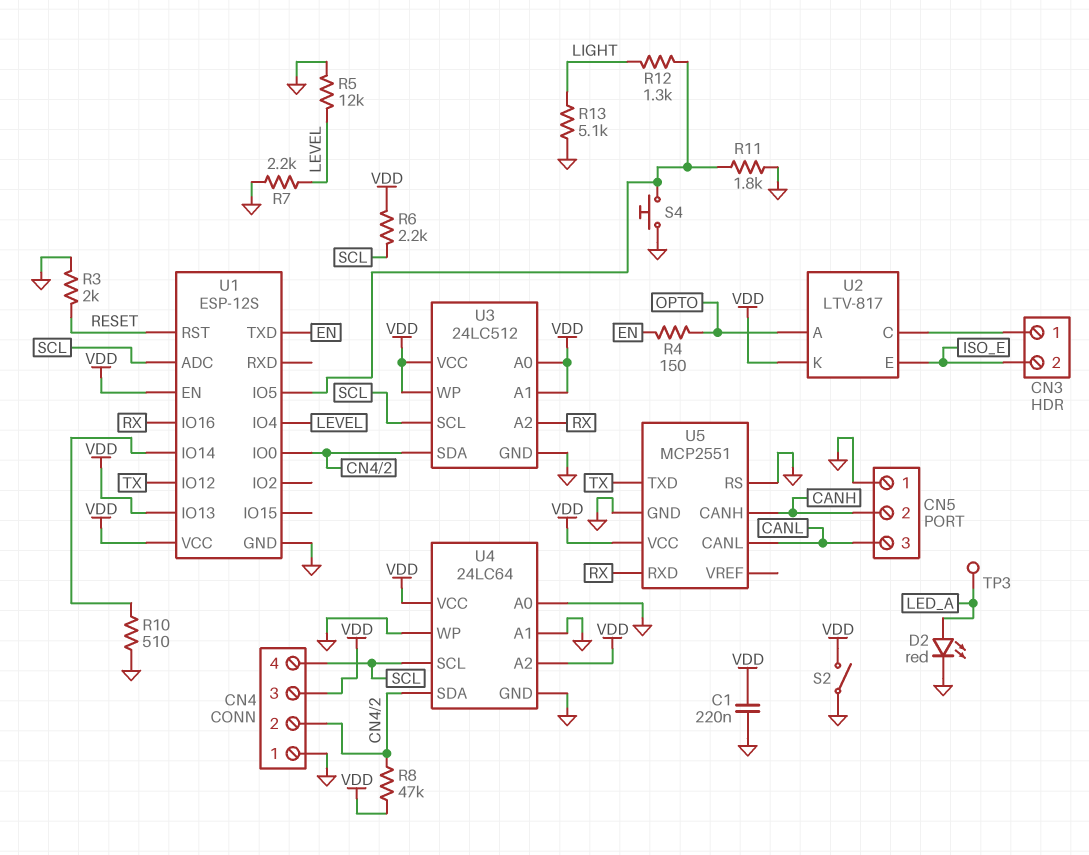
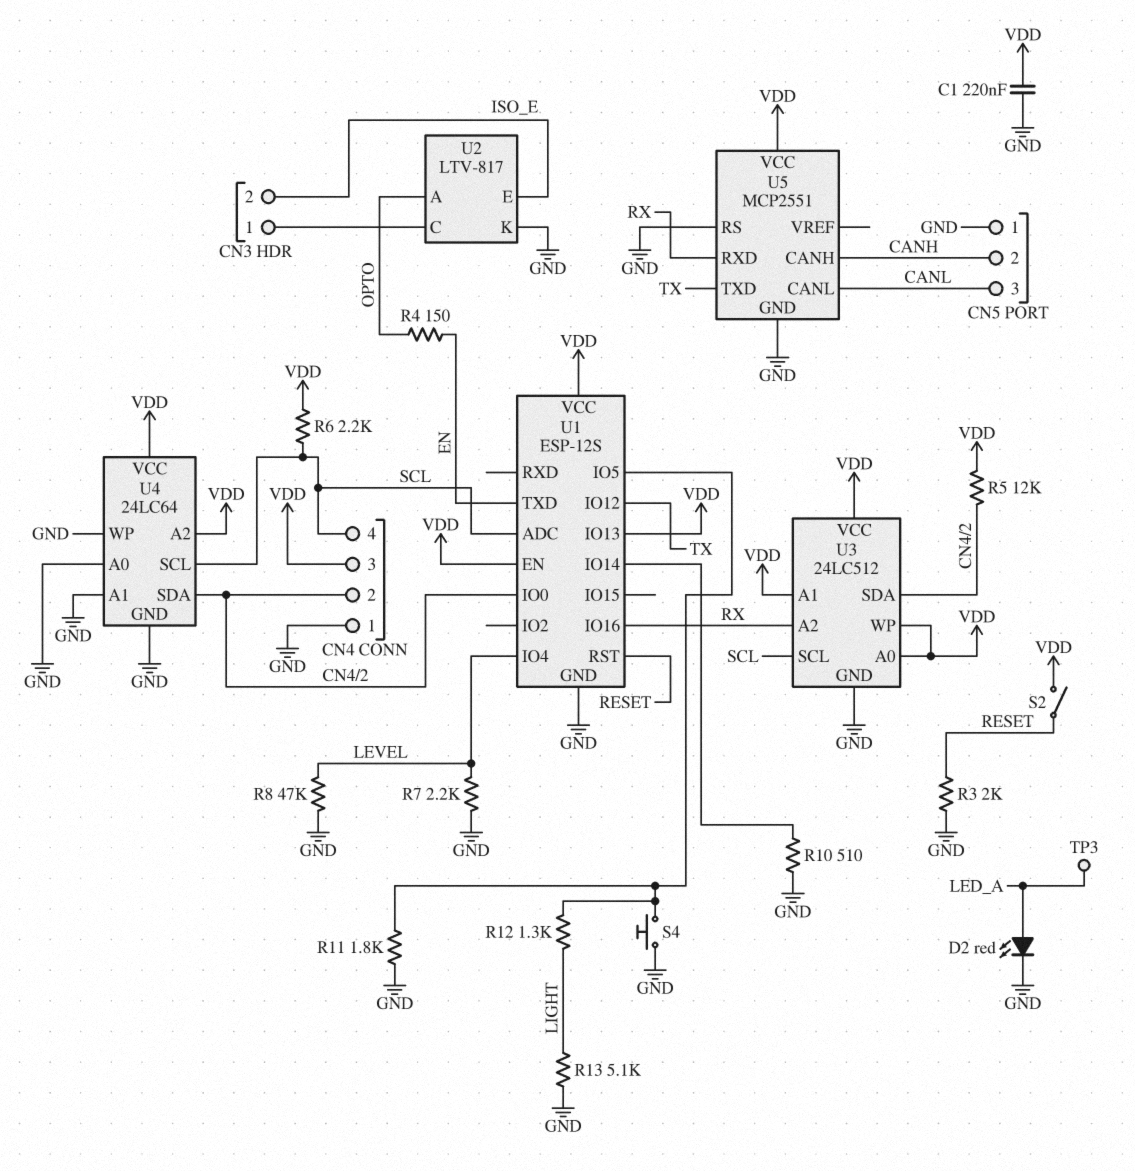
R5: 12k (GND, LEVEL) -> 12k (CN4/2, VDD)
R8: 47k (CN4/2, VDD) -> 47k (GND, LEVEL)
S2: switch (GND, VDD) -> switch (RESET, VDD)
U2 pin K: VDD -> GND

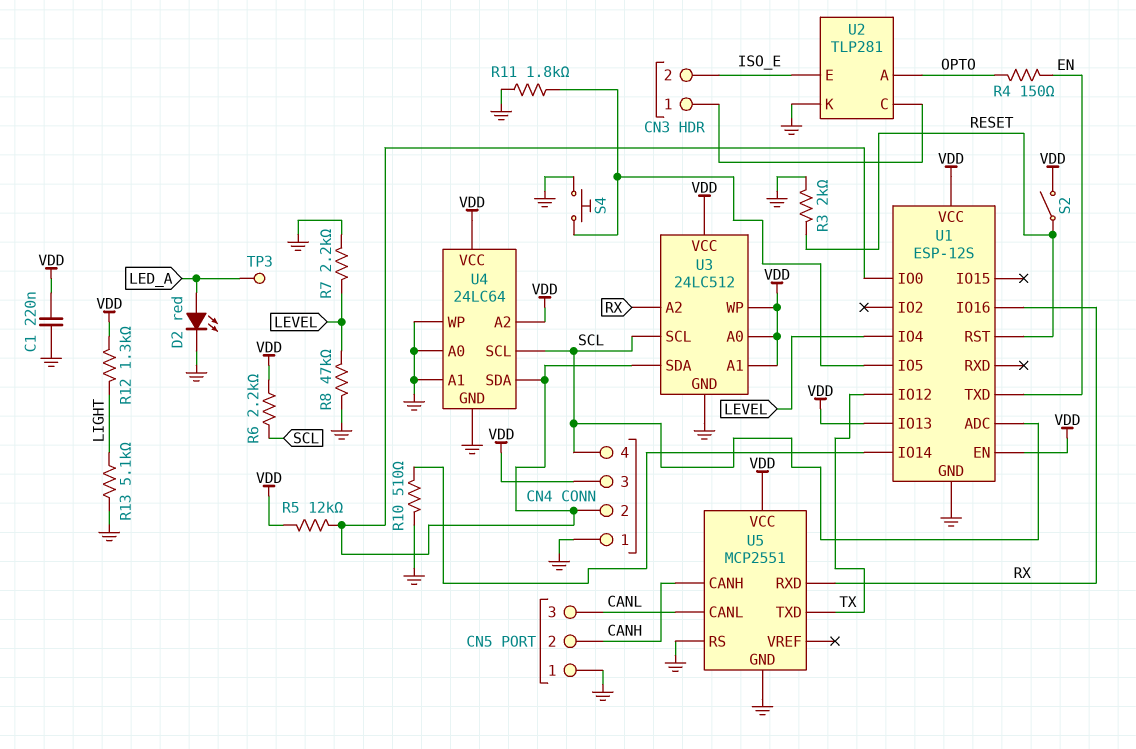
R12: 1.3k (LIGHT, U1/IO5) -> 1.3k (LIGHT, VDD)
U2: LTV-817 -> TLP281

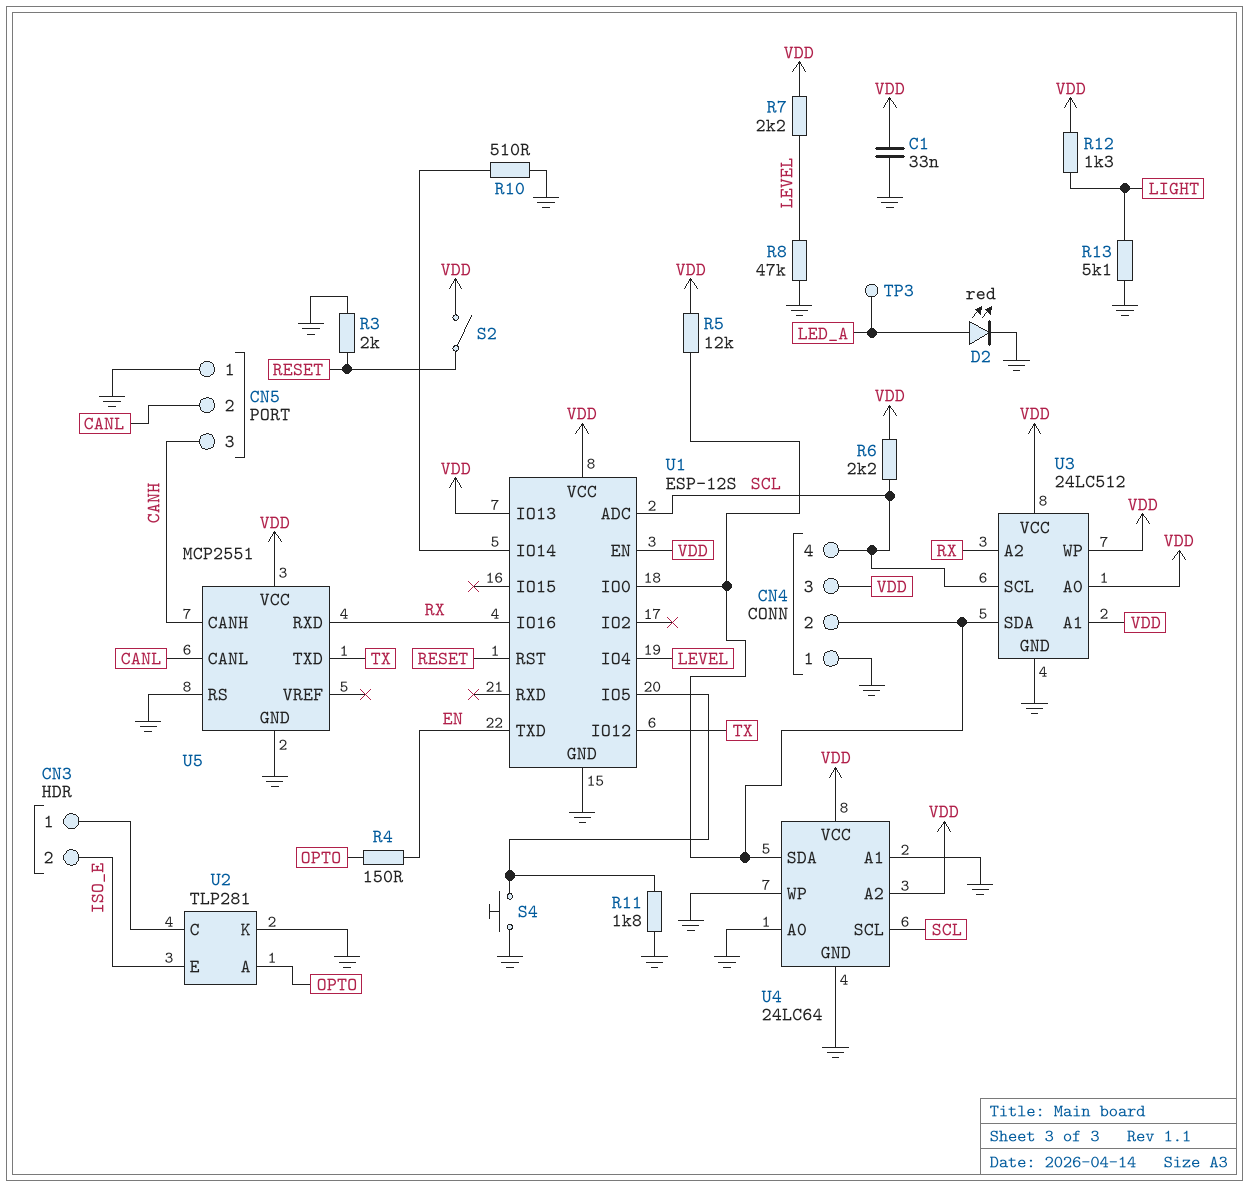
C1: 220nF (GND, VDD) -> 33nF (GND, VDD)
CN5 pin 2: CANH -> CANL
CN5 pin 3: CANL -> CANH
R7: 2.2k (GND, LEVEL) -> 2.2k (LEVEL, VDD)

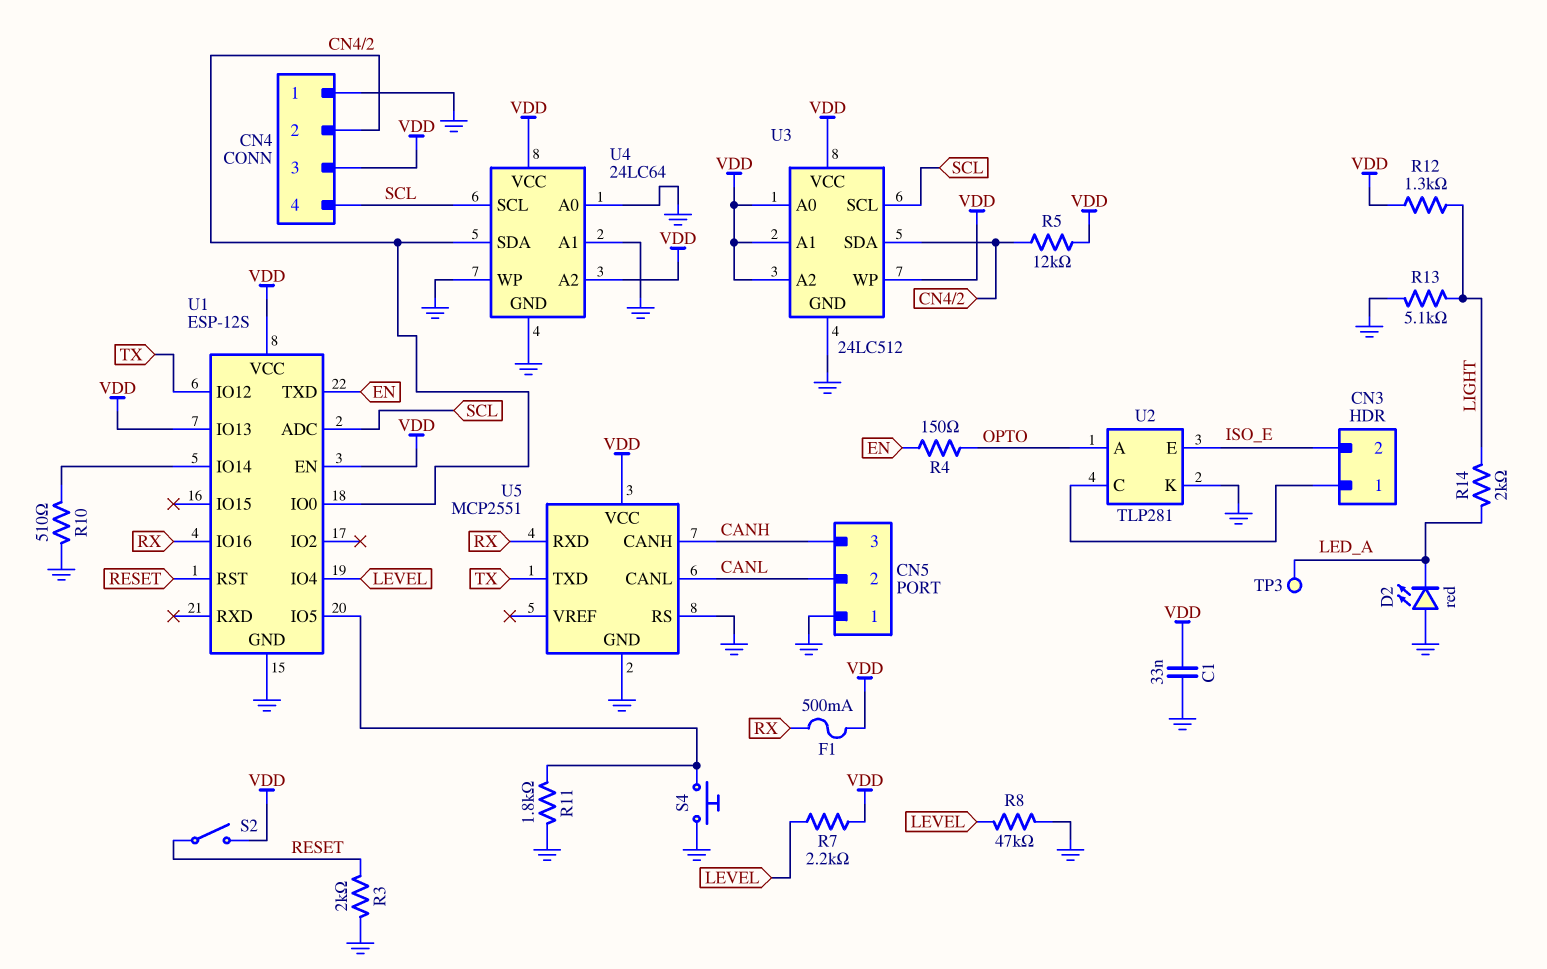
D2: LED red (A LED_A, K GND) -> LED red (A GND, K LED_A)
F1: none -> 500mA (RX, VDD)
R6: 2.2k (SCL, VDD) -> none
R14: none -> 2k (LED_A, LIGHT)
U3 pin A2: RX -> VDD

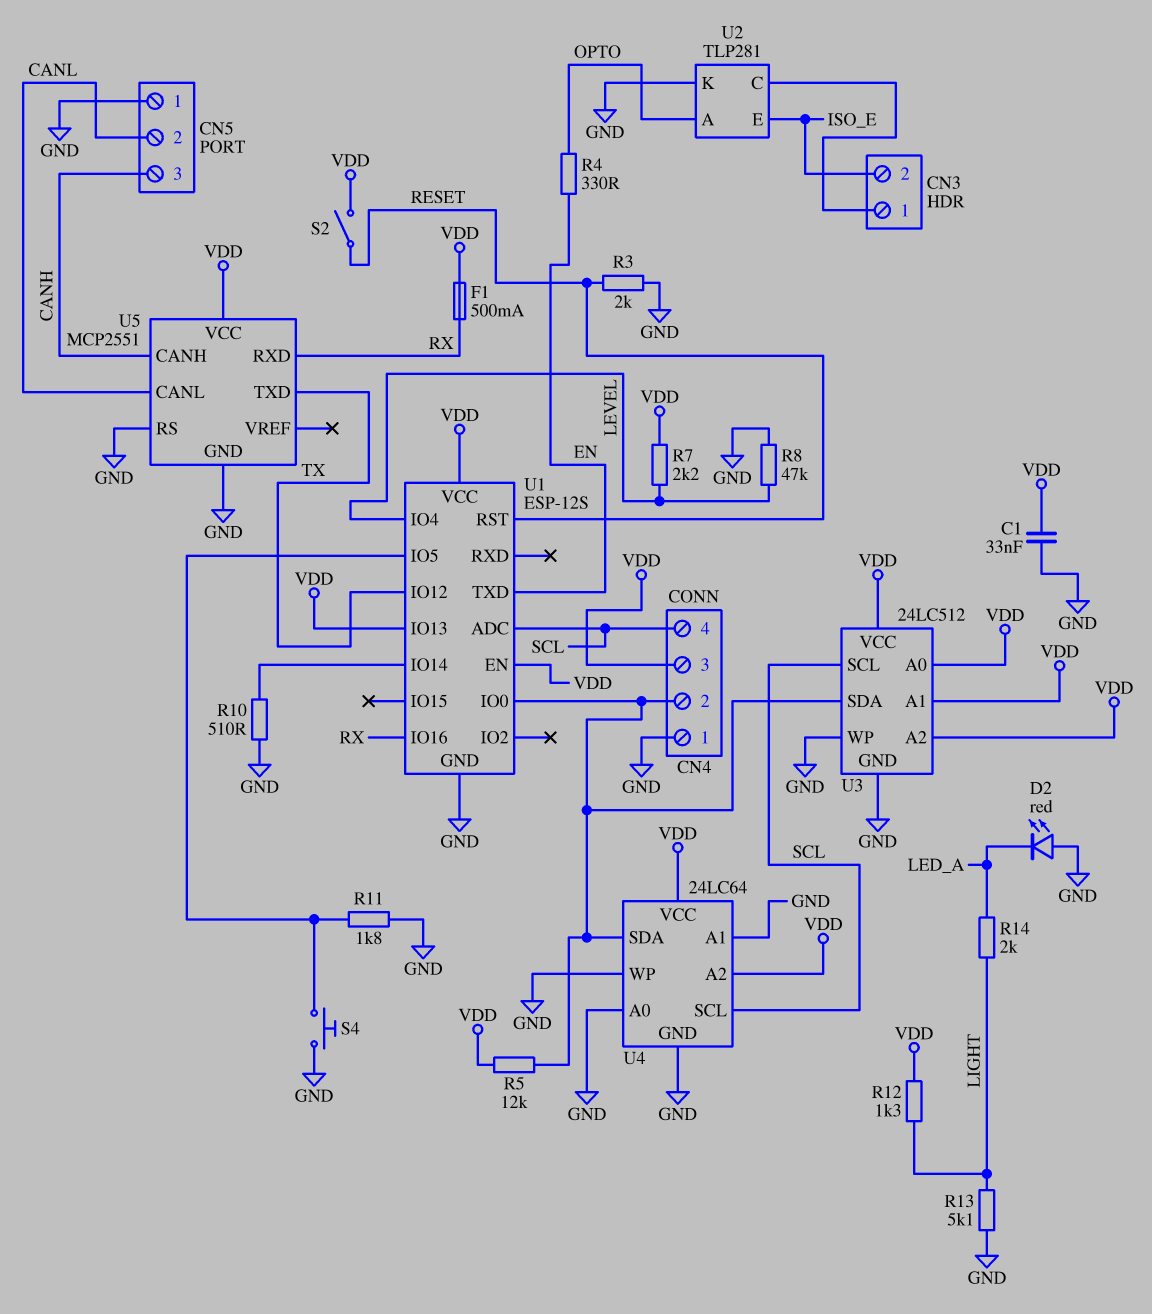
R4: 150 (EN, OPTO) -> 330 (EN, OPTO)
TP3: test point (LED_A) -> none
U3 pin WP: VDD -> GND

